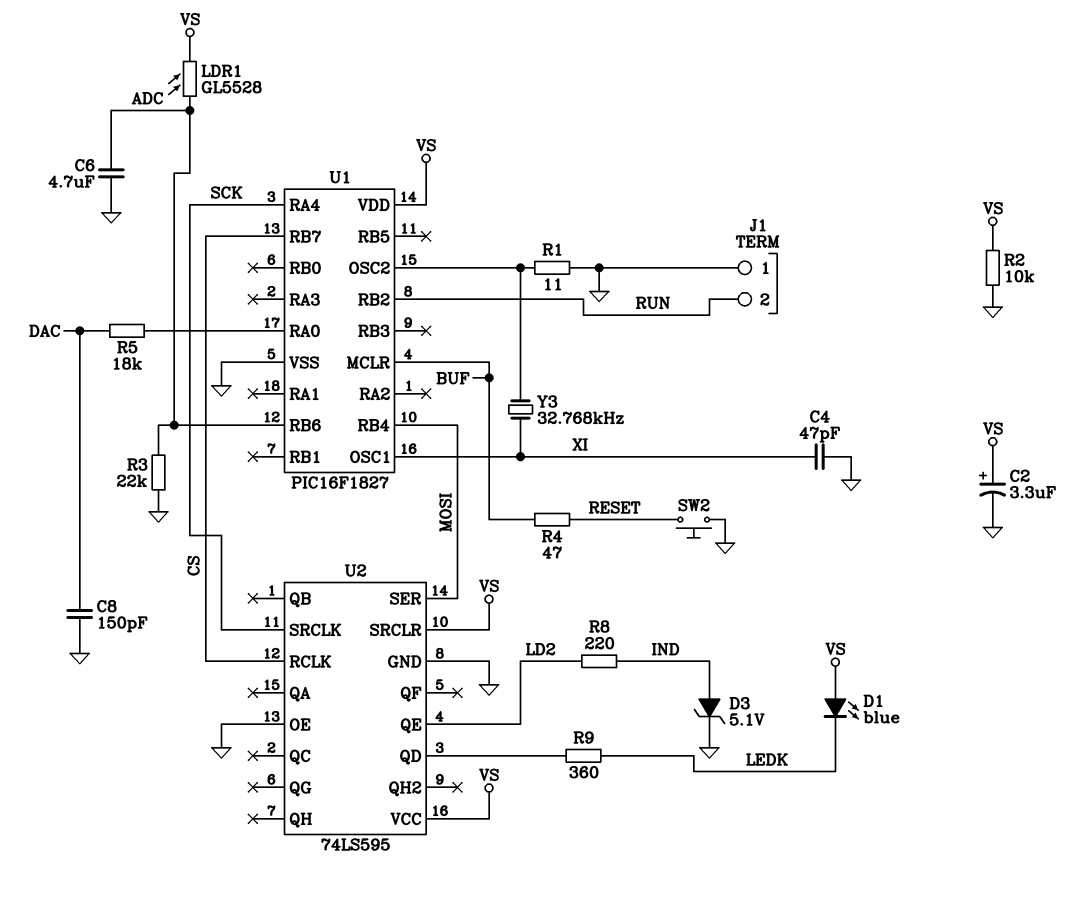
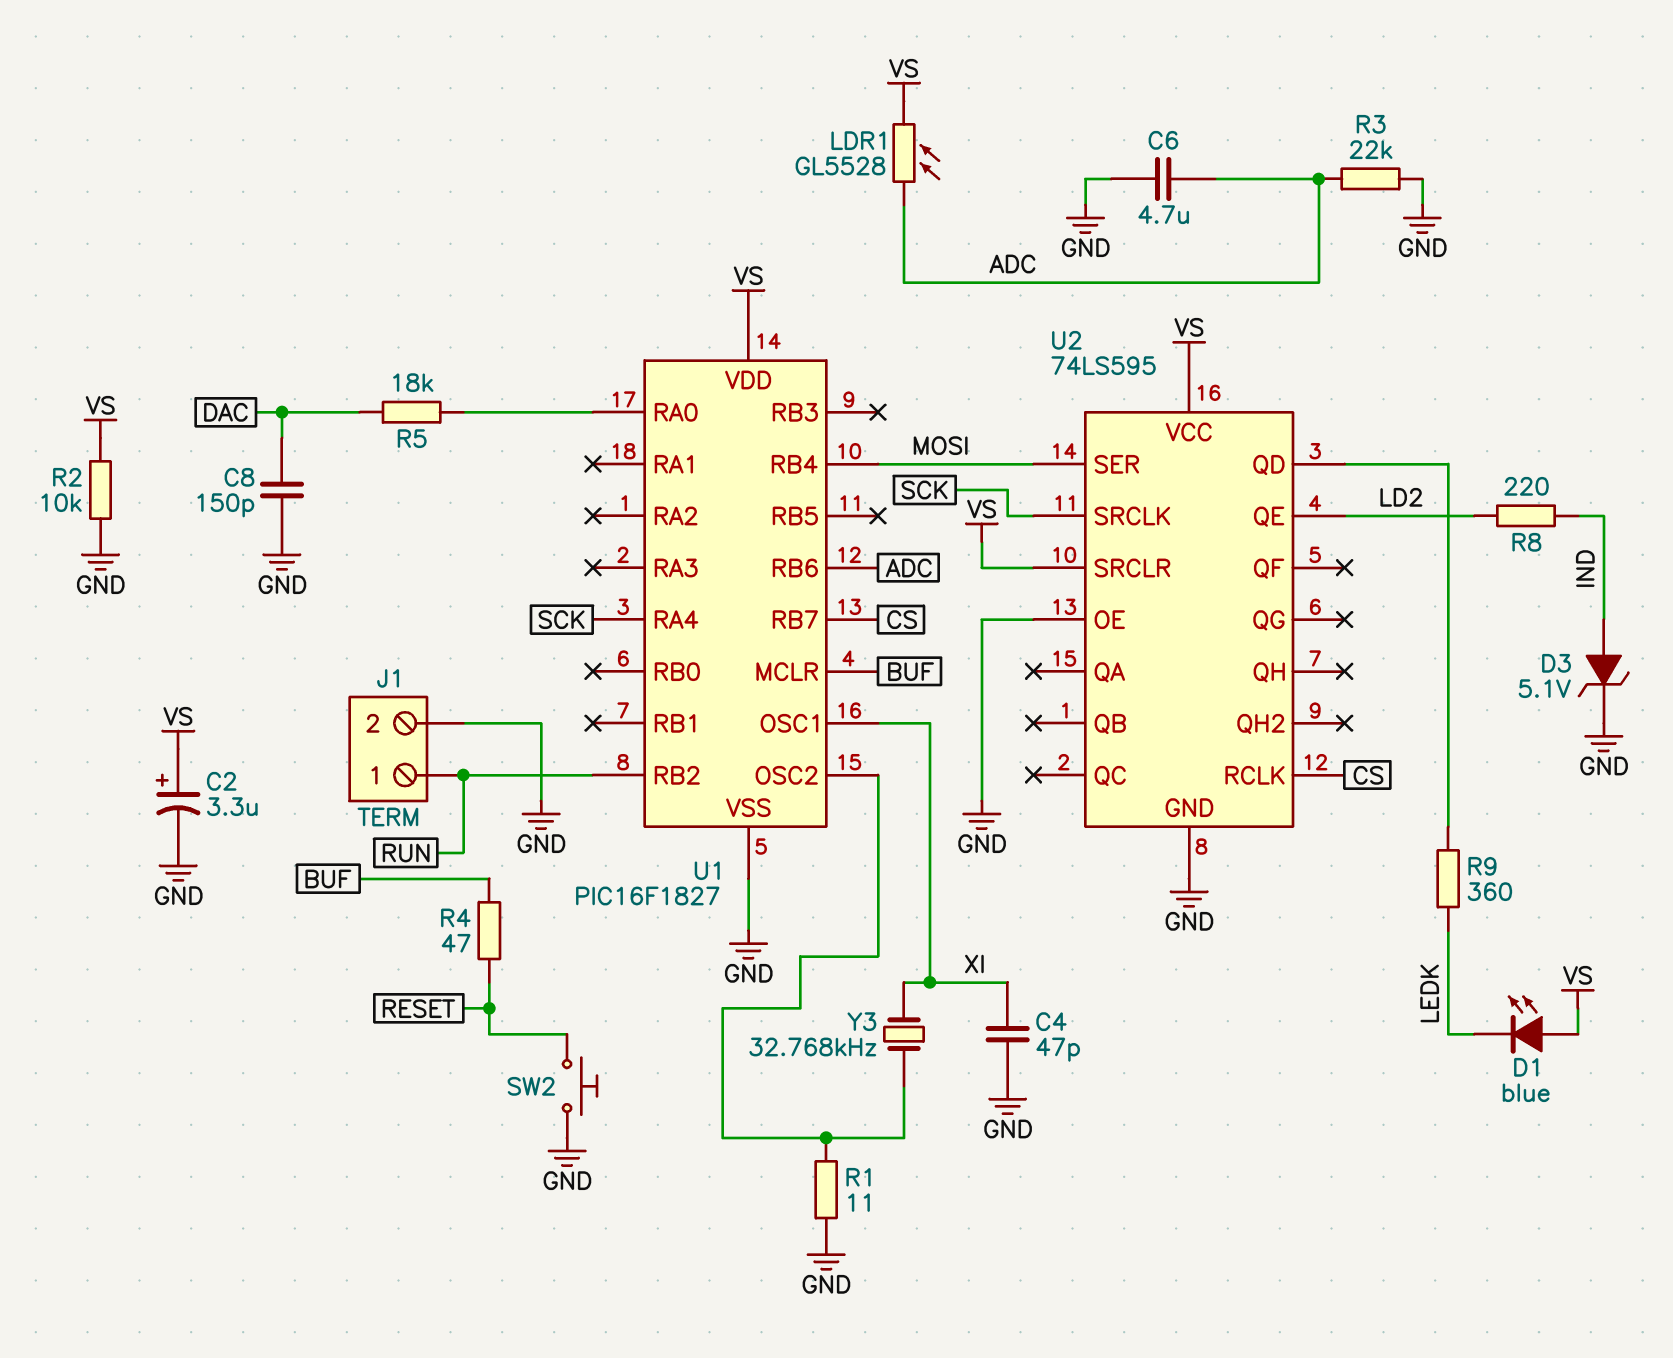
J1 pin 1: GND -> RUN
J1 pin 2: RUN -> GND

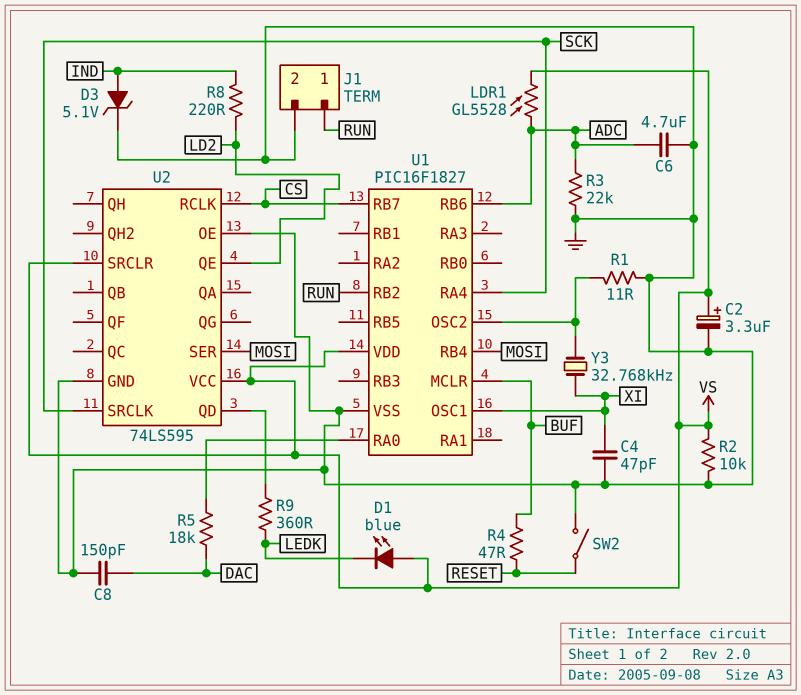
SW2: button (GND, RESET) -> switch (GND, RESET)

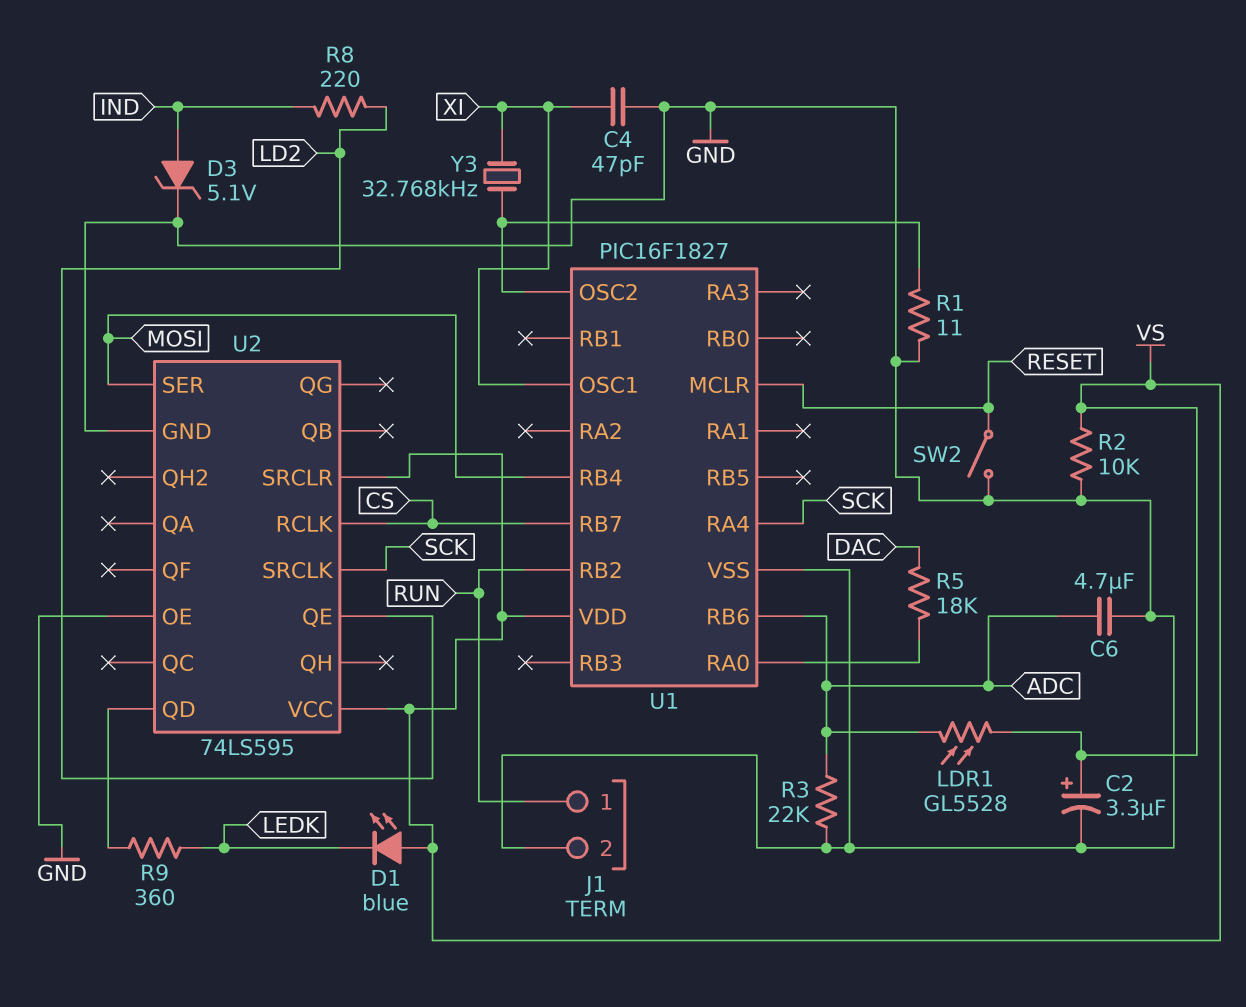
C8: 150pF (DAC, GND) -> none
R4: 47 (BUF, RESET) -> none
U1 pin MCLR: BUF -> RESET

